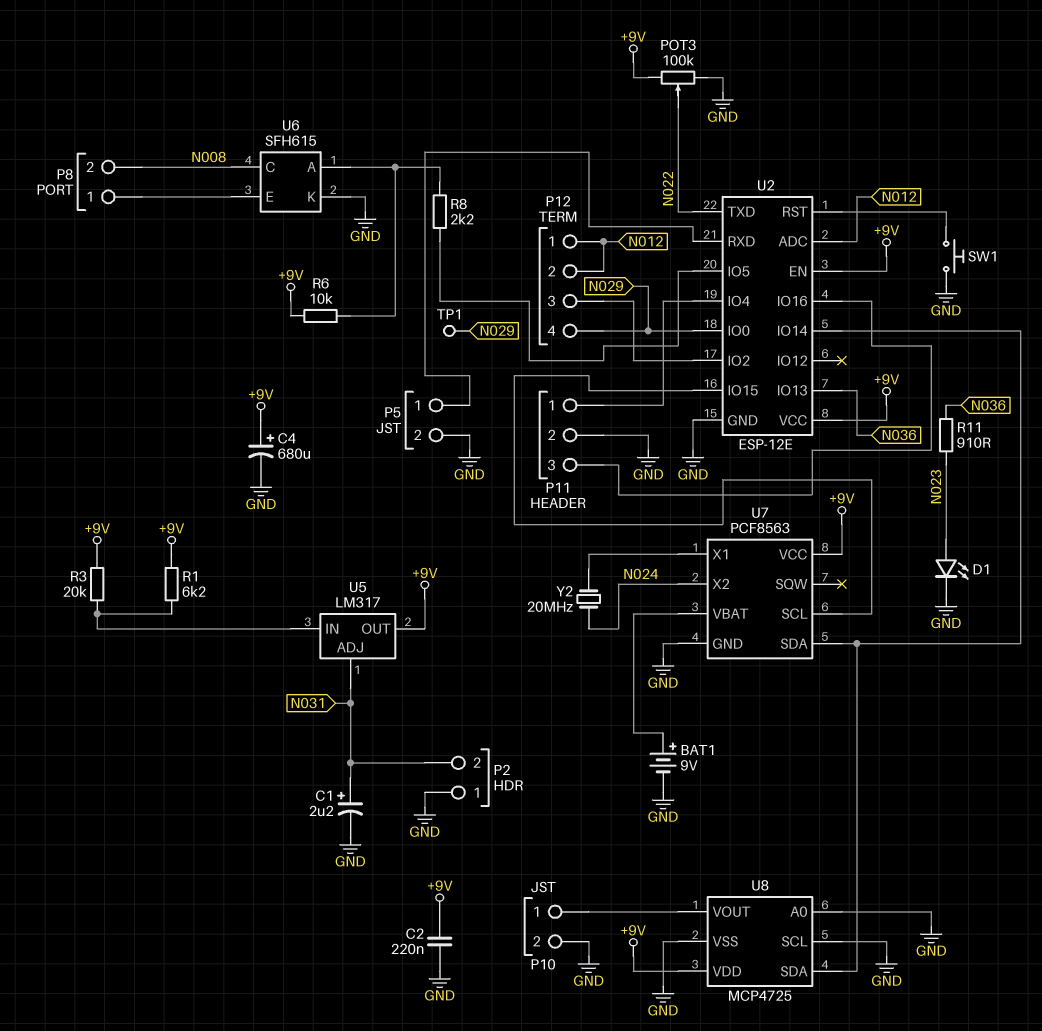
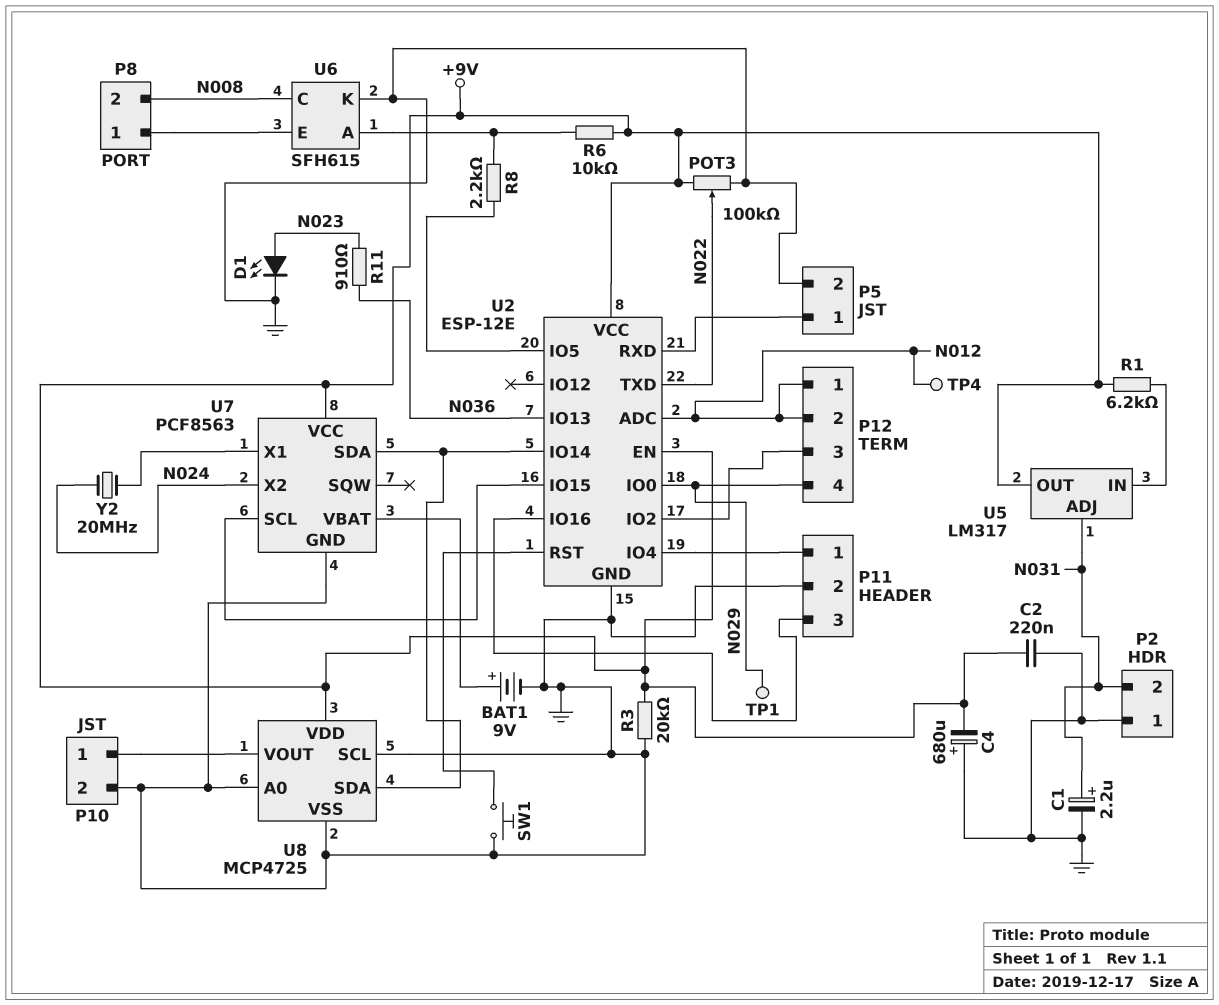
C4: 680uF (plus +9V, minus GND) -> 680uF (plus GND, minus +9V)
R3: 20k (+9V, U5/IN) -> 20k (+9V, GND)
TP4: none -> test point (N012)

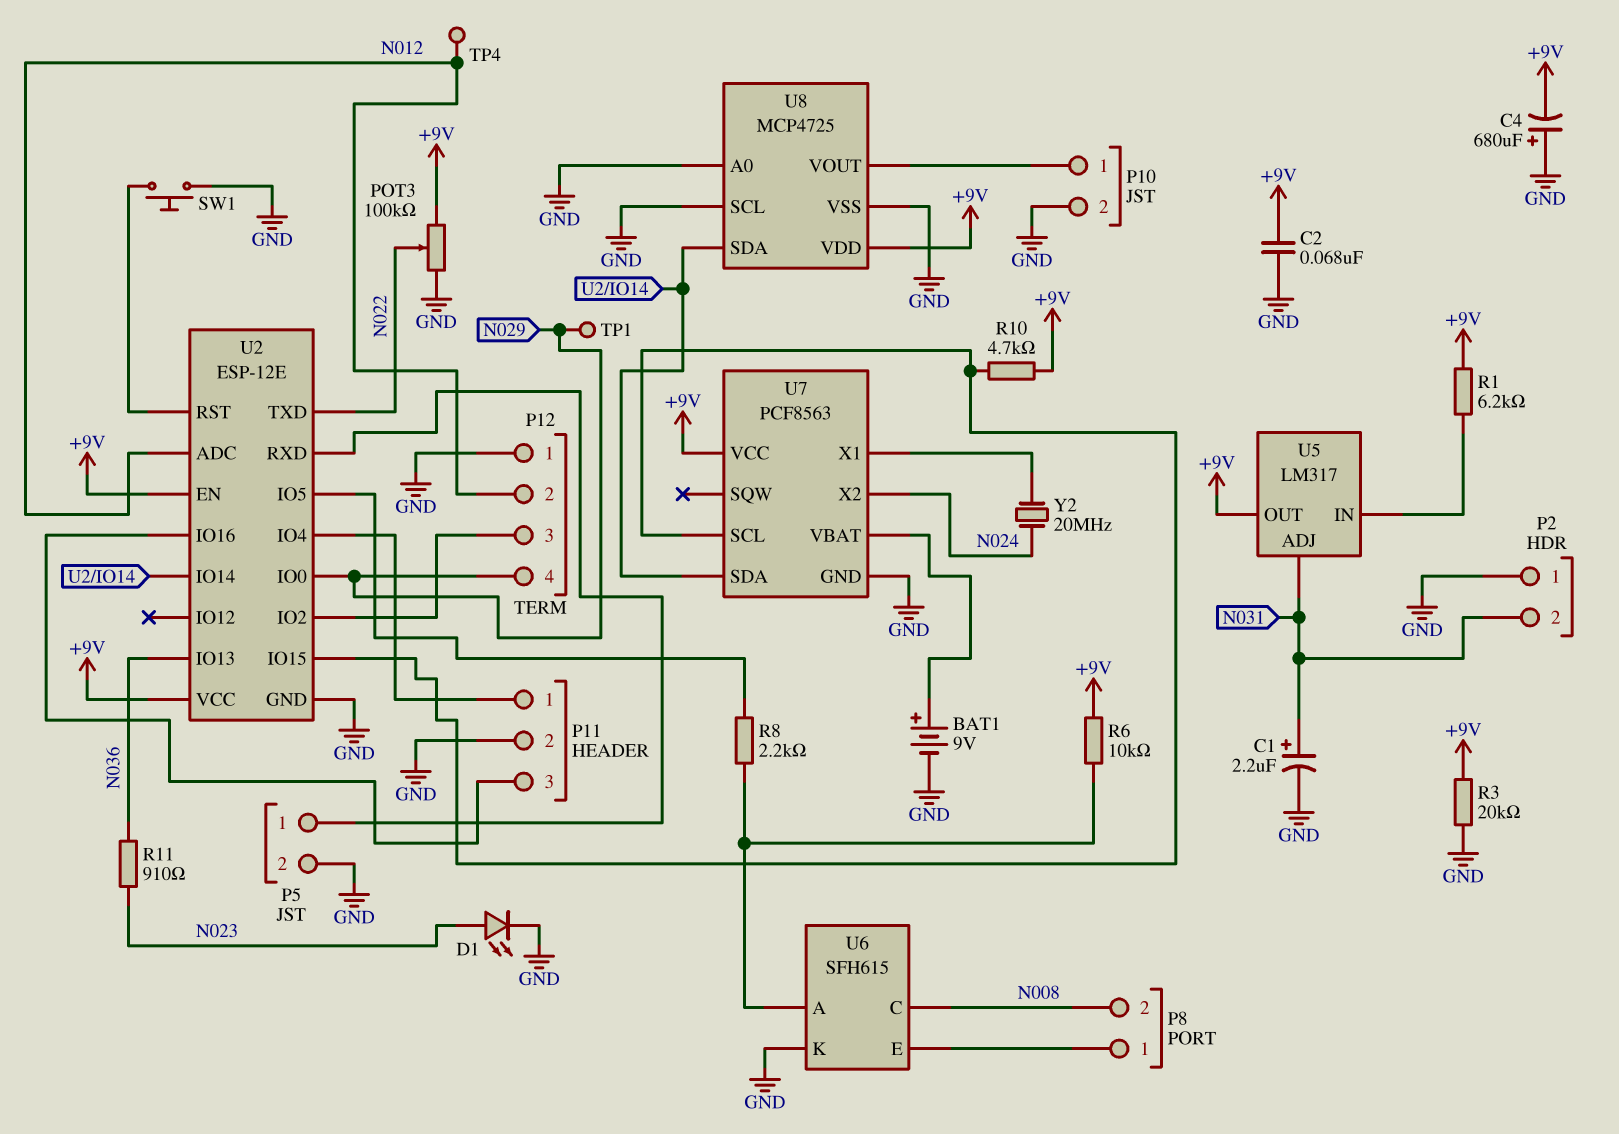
C2: 220nF (+9V, GND) -> 68nF (+9V, GND)
P12 pin 1: N012 -> GND
R10: none -> 4.7k (+9V, U2/IO15)

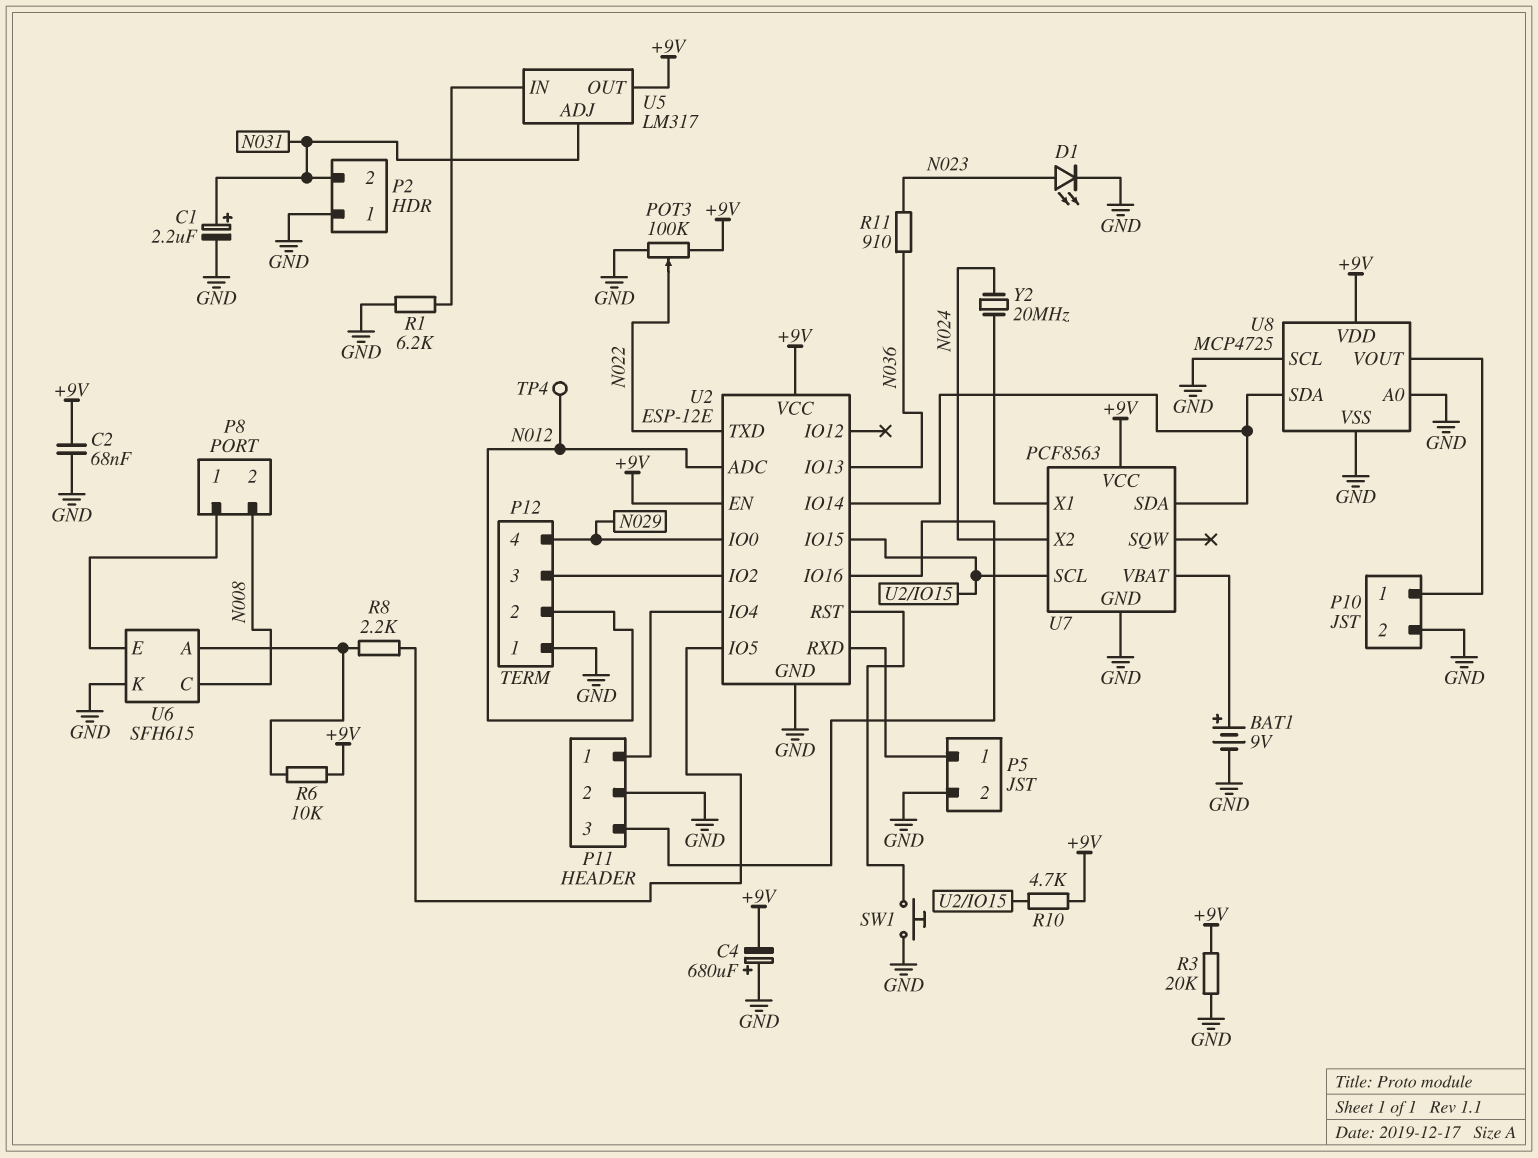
R1: 6.2k (+9V, U5/IN) -> 6.2k (GND, U5/IN)
TP1: test point (N029) -> none

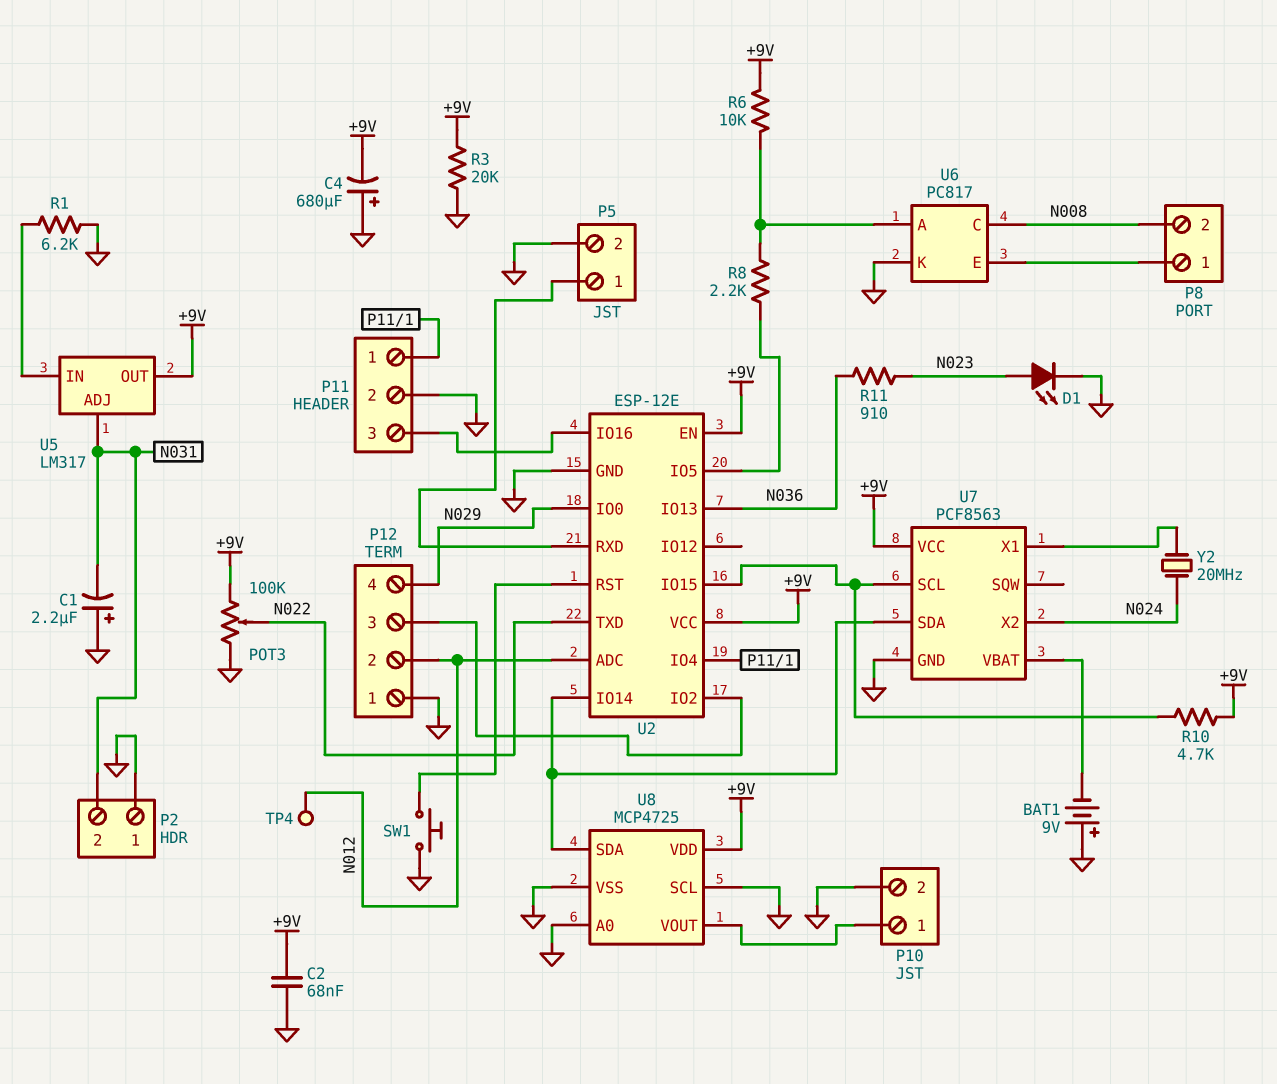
BAT1: 9V (plus U7/VBAT, minus GND) -> 9V (plus GND, minus U7/VBAT)
C1: 2.2uF (plus N031, minus GND) -> 2.2uF (plus GND, minus N031)
U6: SFH615 -> PC817

